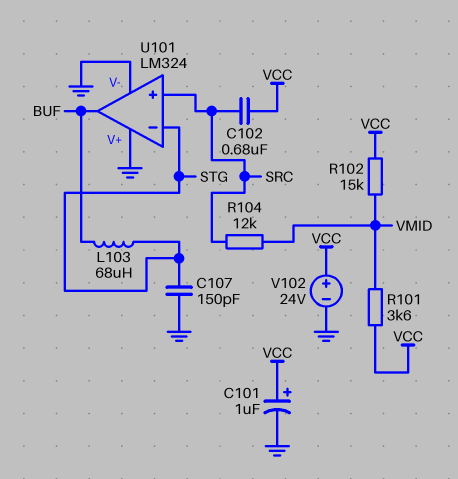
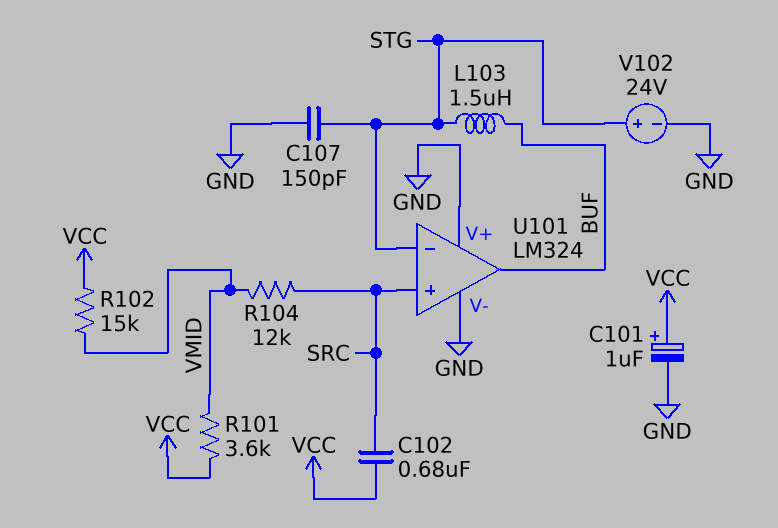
L103: 68uH (BUF, STG) -> 1.5uH (BUF, STG)
V102: 24V (plus VCC, minus GND) -> 24V (plus STG, minus GND)

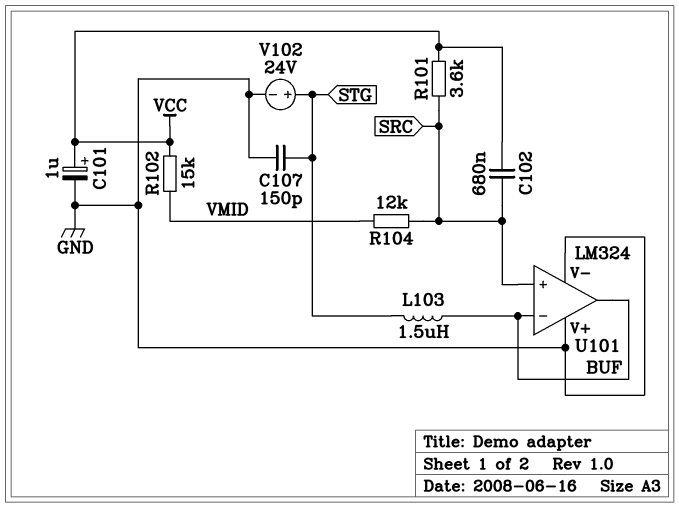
R101: 3.6k (VCC, VMID) -> 3.6k (SRC, VCC)
U101 pin in-: STG -> BUF

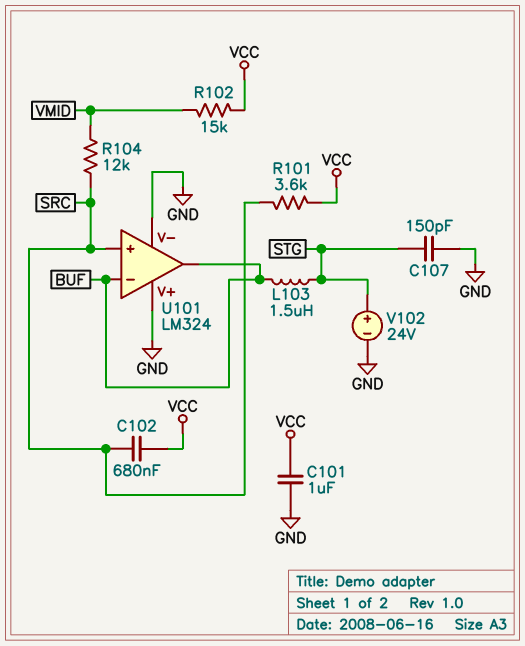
C101: 1uF (plus VCC, minus GND) -> 1uF (GND, VCC)

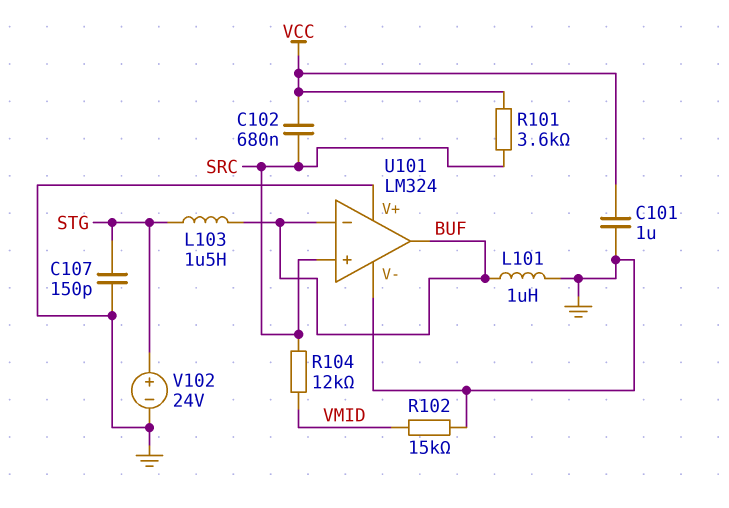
L101: none -> 1uH (BUF, GND)
R102: 15k (VCC, VMID) -> 15k (GND, VMID)

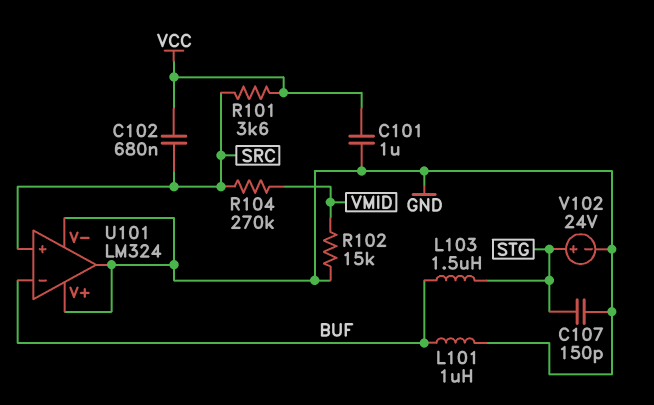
R104: 12k (SRC, VMID) -> 270k (SRC, VMID)
U101 pin out: BUF -> GND

